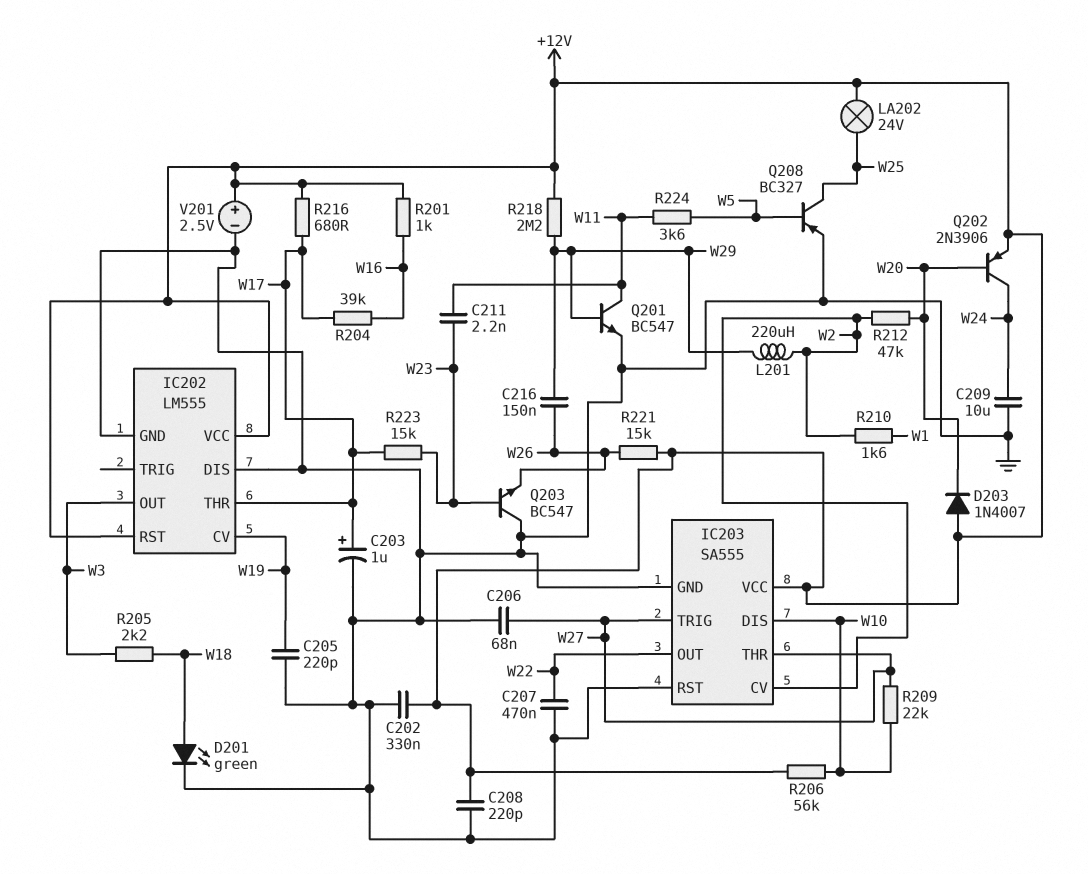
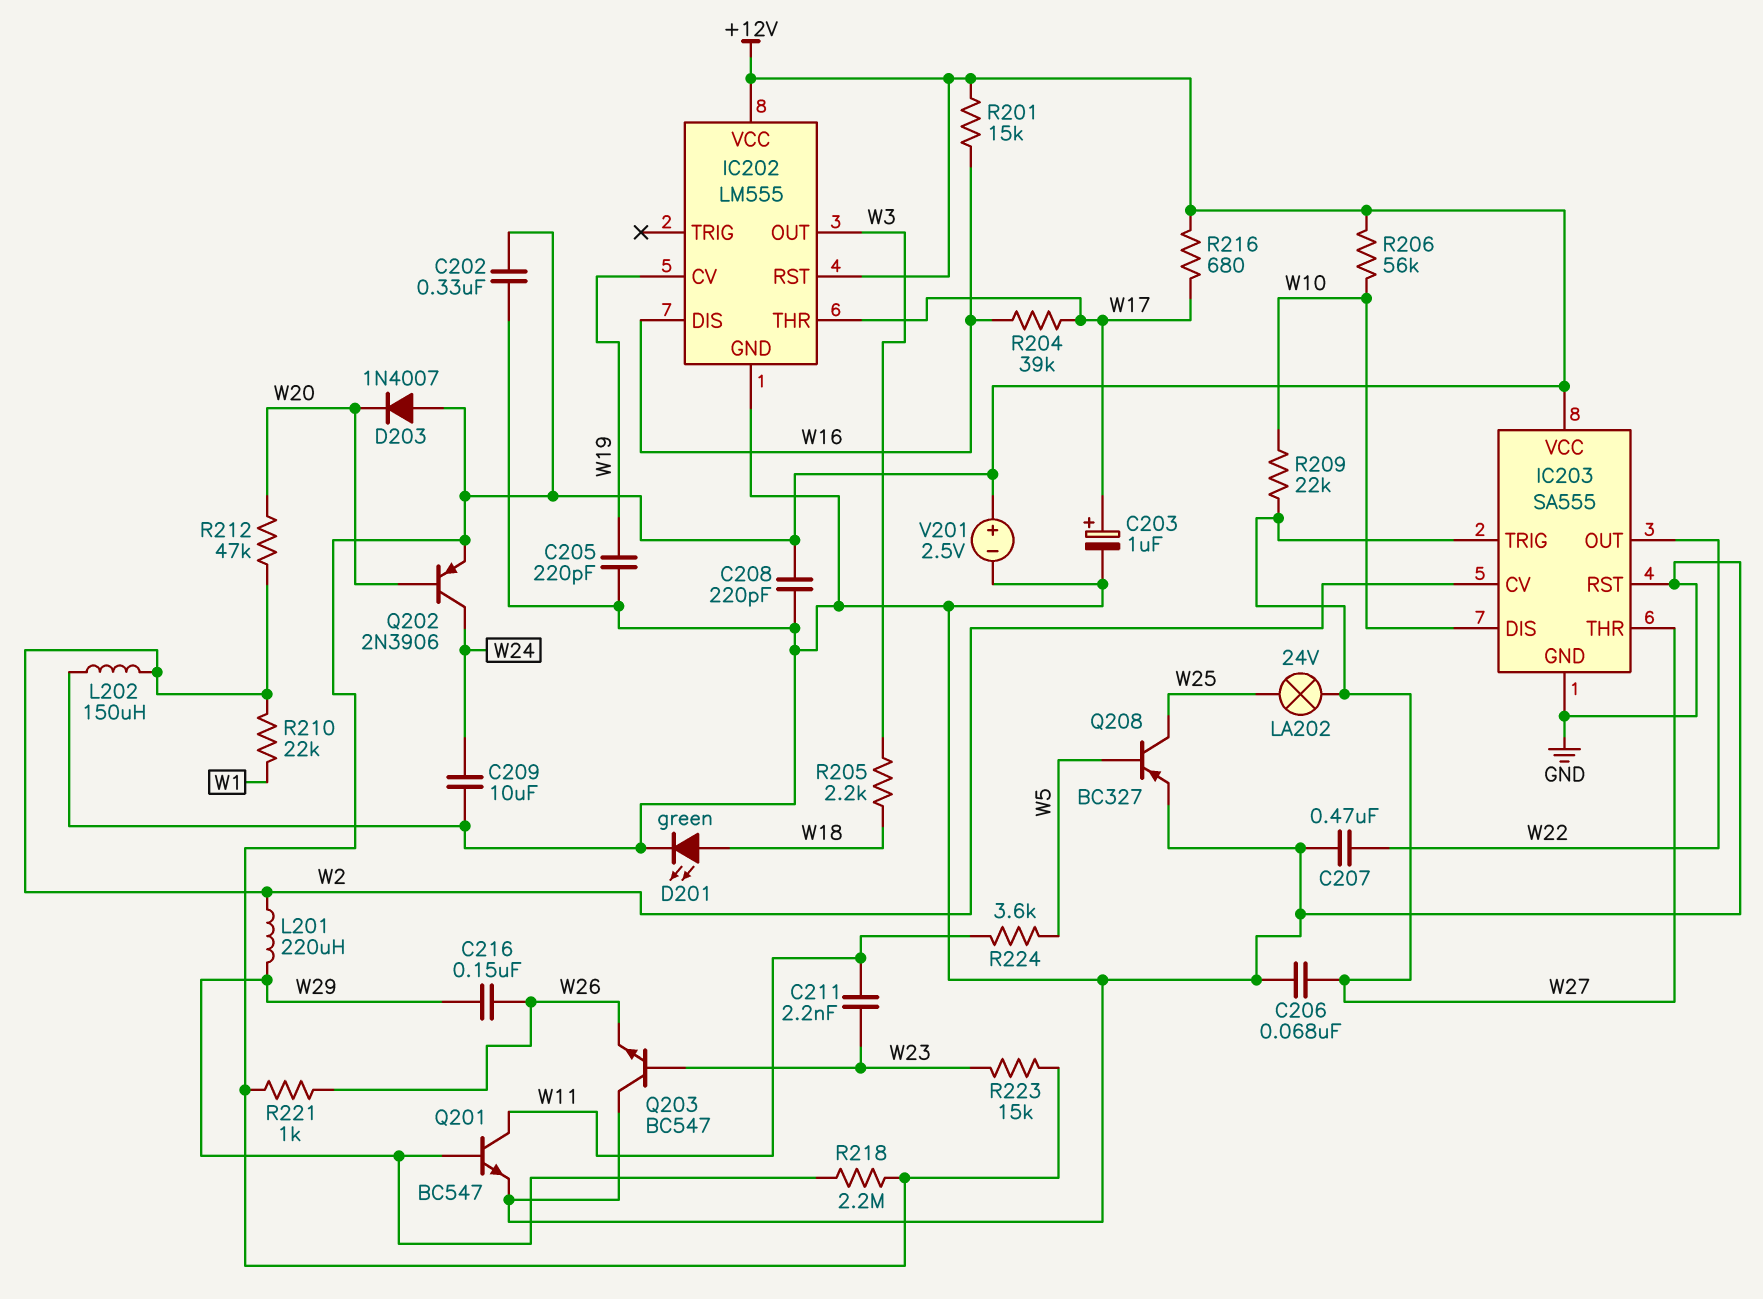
IC202 pin DIS: GND -> W16
L202: none -> 150uH (GND, W2)
LA202: lamp 24V (+12V, W25) -> lamp 24V (W25, W27)
R201: 1k (+12V, W16) -> 15k (+12V, W16)
R210: 1.6k (W1, W2) -> 22k (W1, W2)
R221: 15k (+12V, W26) -> 1k (+12V, W26)
R223: 15k (W17, W23) -> 15k (+12V, W23)

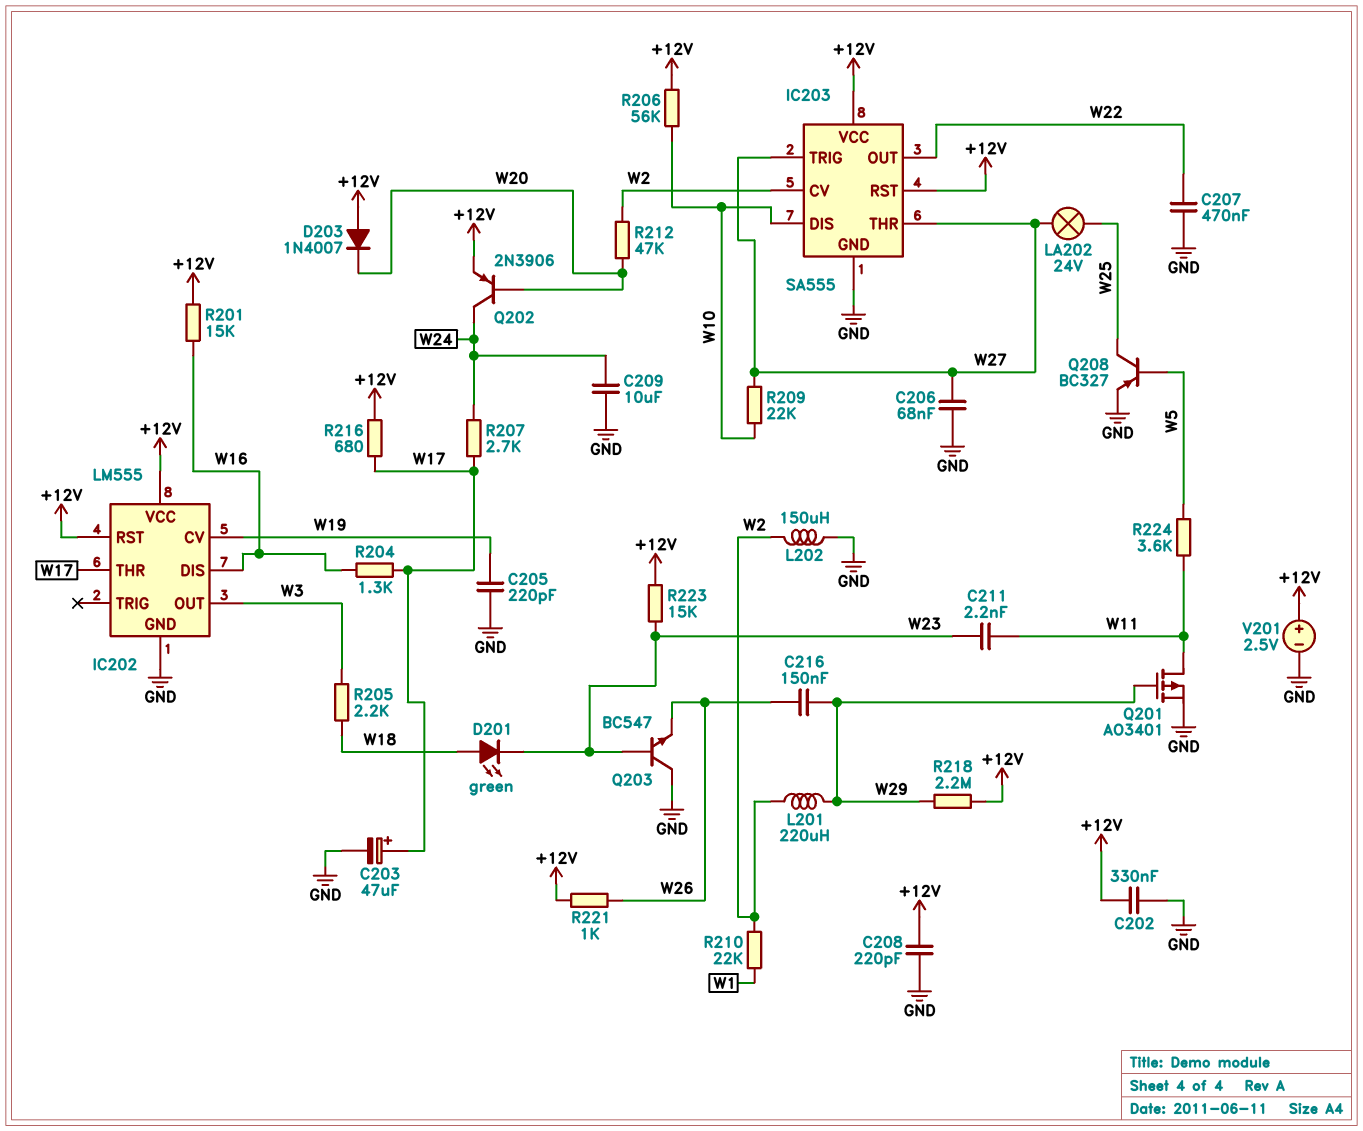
C203: 1uF (plus W17, minus GND) -> 47uF (plus W17, minus GND)
D201: LED green (A W18, K GND) -> LED green (A W18, K W23)
IC203 pin RST: GND -> +12V
Q201: NPN BC547 (B W29, C W11, E GND) -> PMOS AO3401 (G W29, D W11, S GND)
R204: 39k (W16, W17) -> 1.3k (W16, W17)
R207: none -> 2.7k (W17, W24)

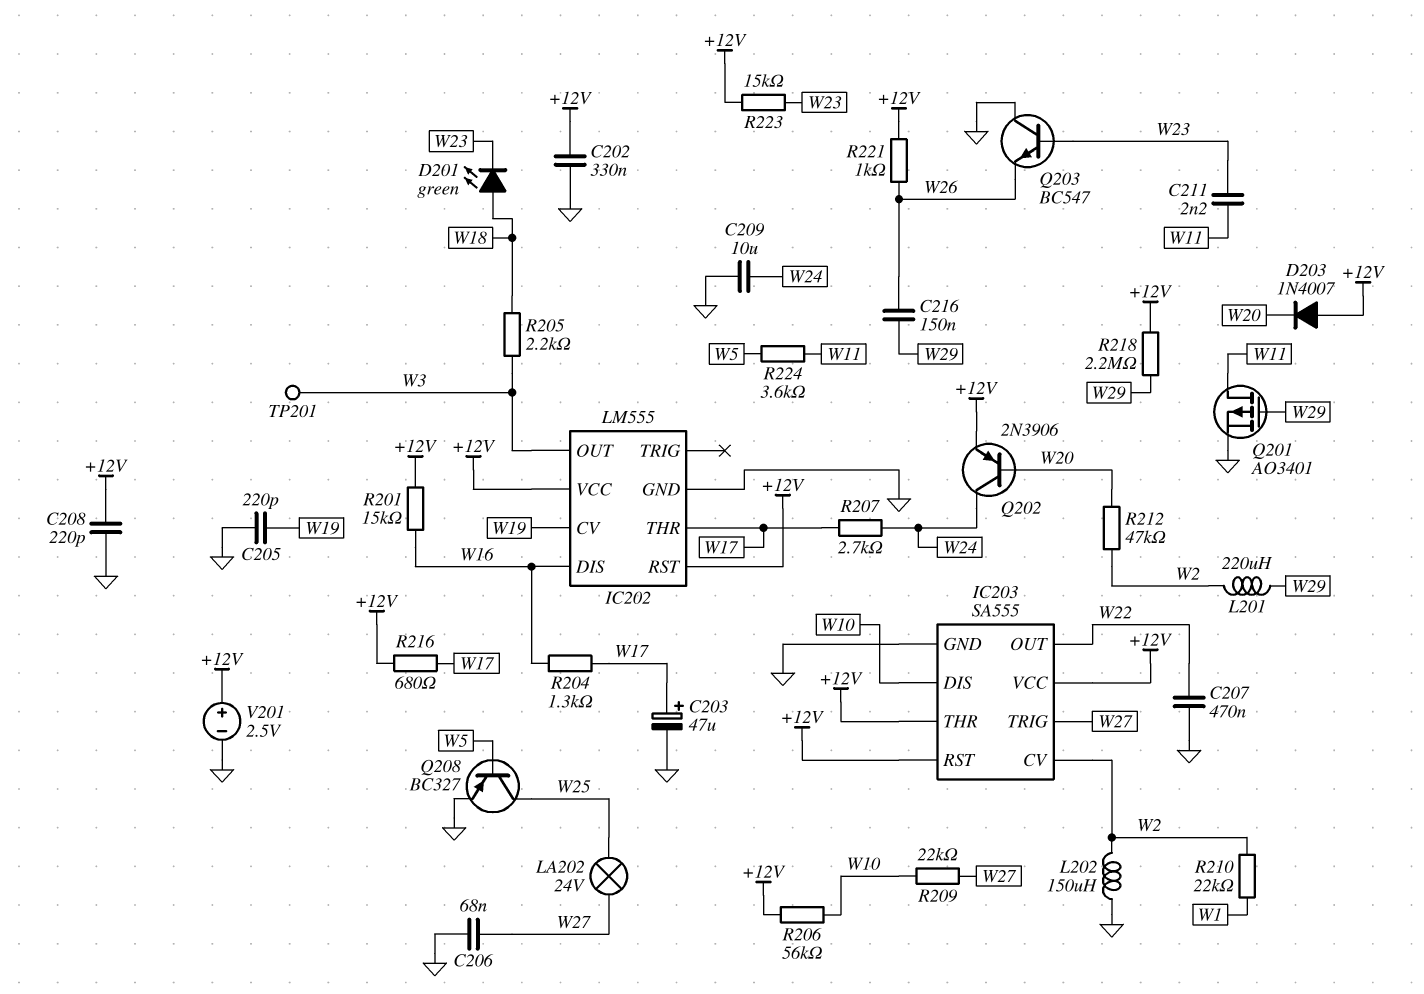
IC203 pin THR: W27 -> +12V
TP201: none -> test point (W3)

